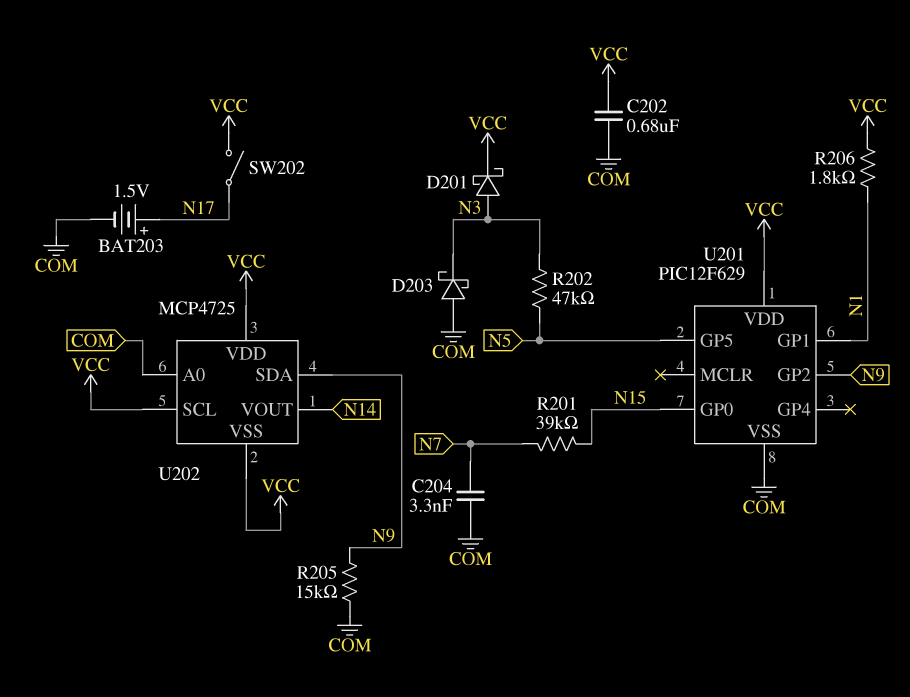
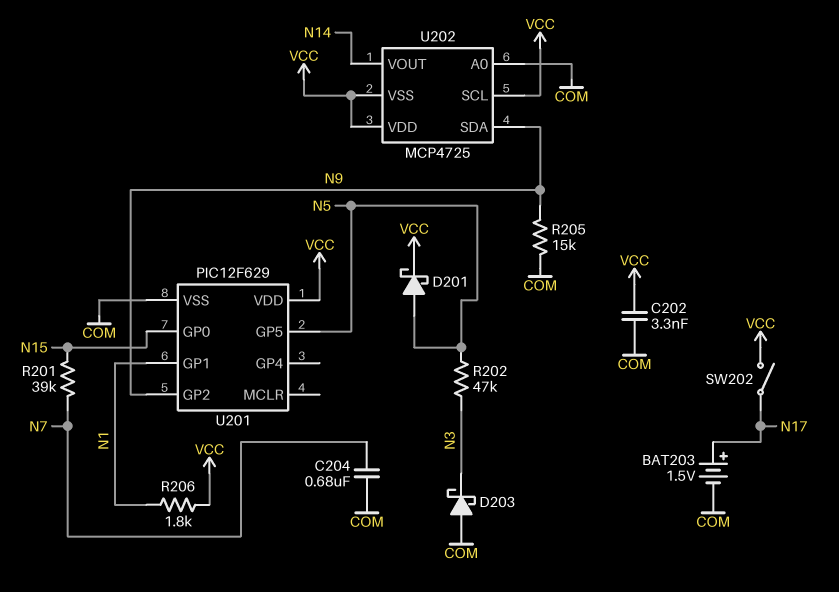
C202: 680nF (COM, VCC) -> 3.3nF (COM, VCC)
C204: 3.3nF (COM, N7) -> 680nF (COM, N7)
D201: schottky (A N3, K VCC) -> schottky (A N5, K VCC)

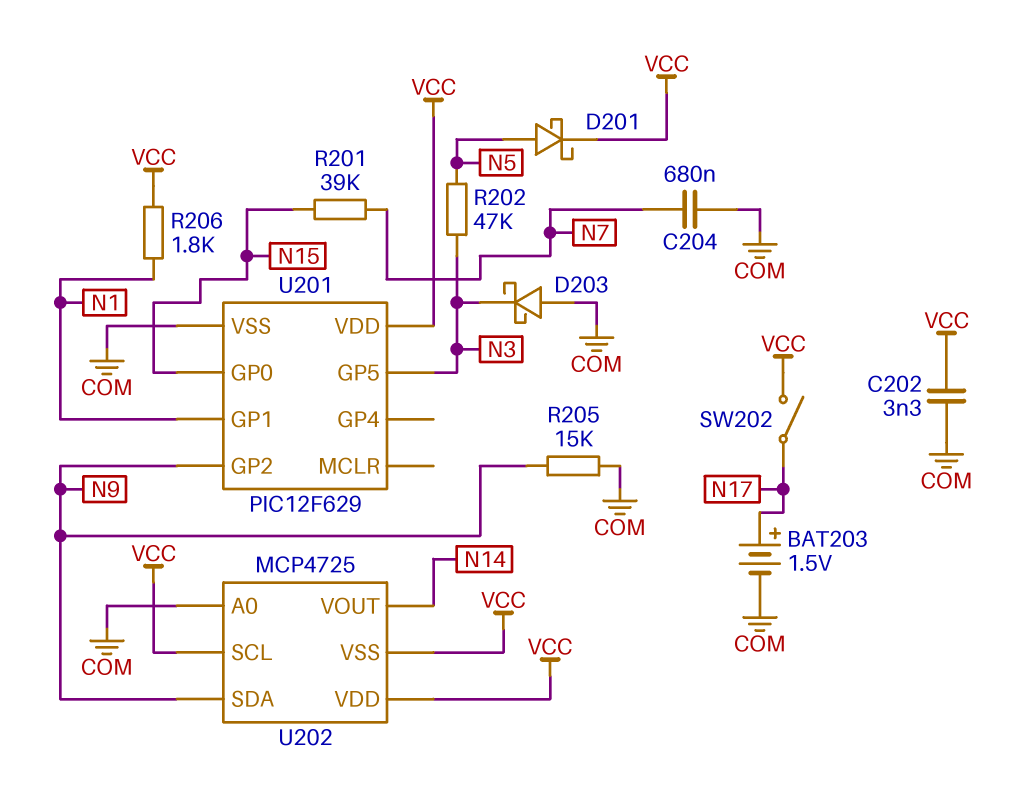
U201 pin GP5: N5 -> N3

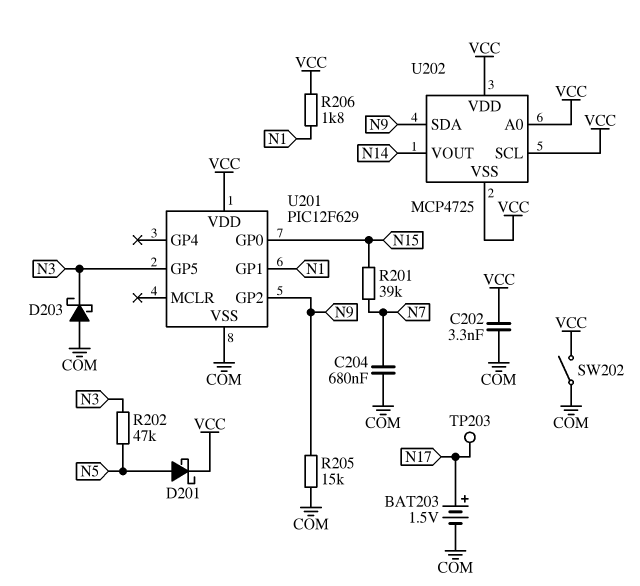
SW202: switch (N17, VCC) -> switch (COM, VCC)
TP203: none -> test point (N17)
U202 pin A0: COM -> VCC

